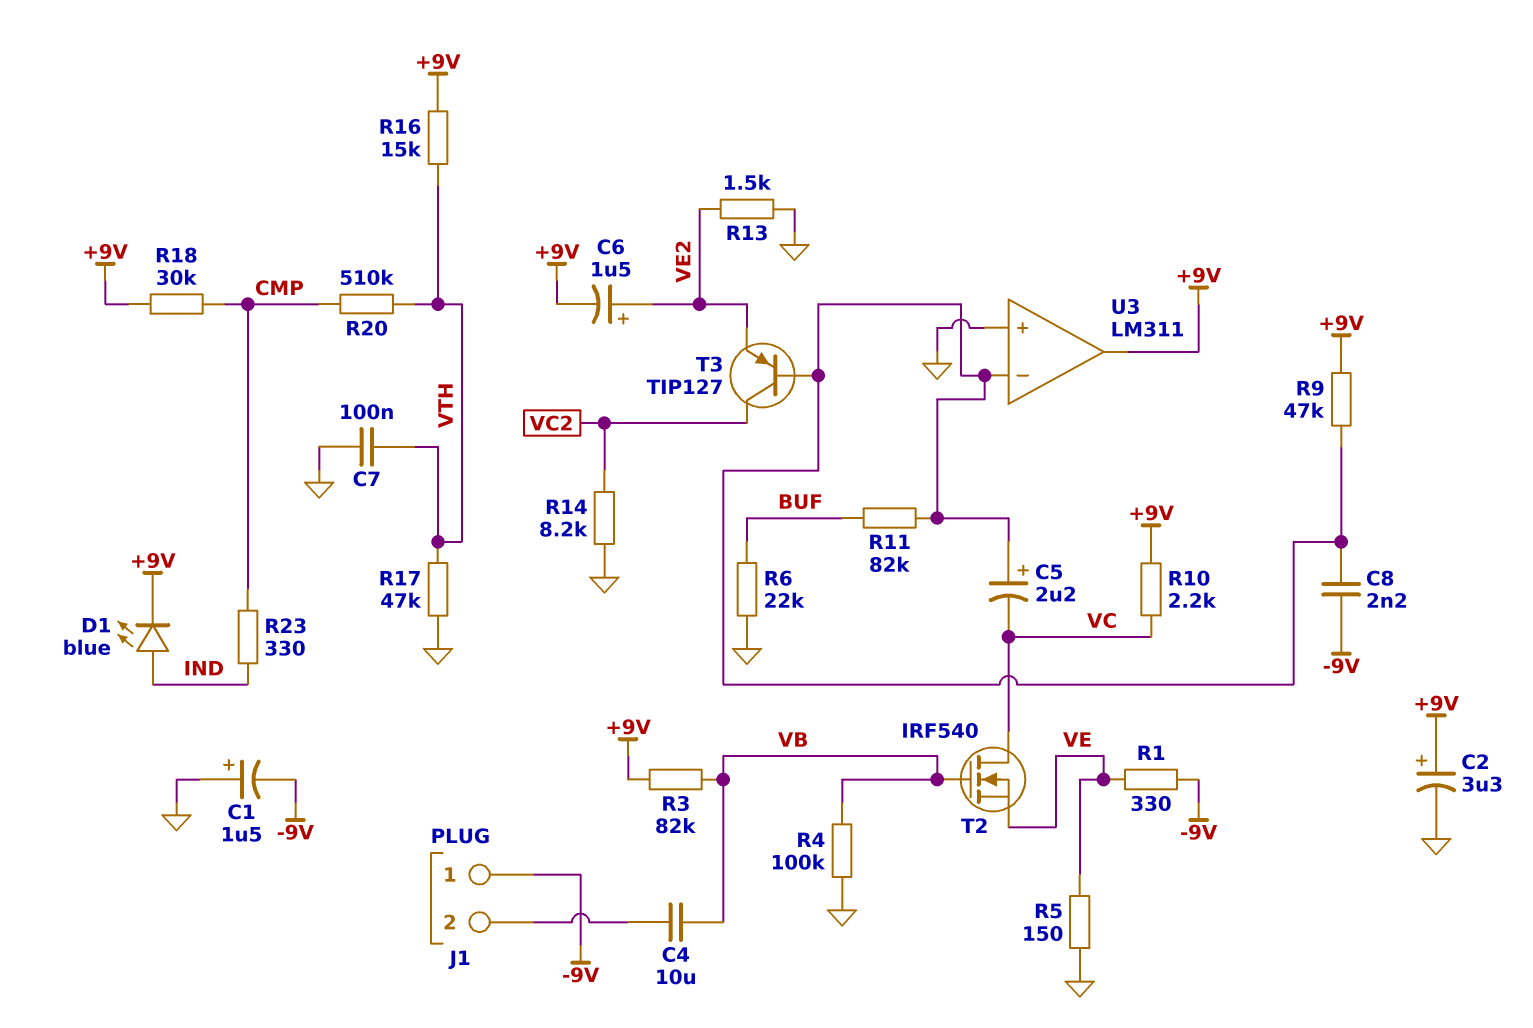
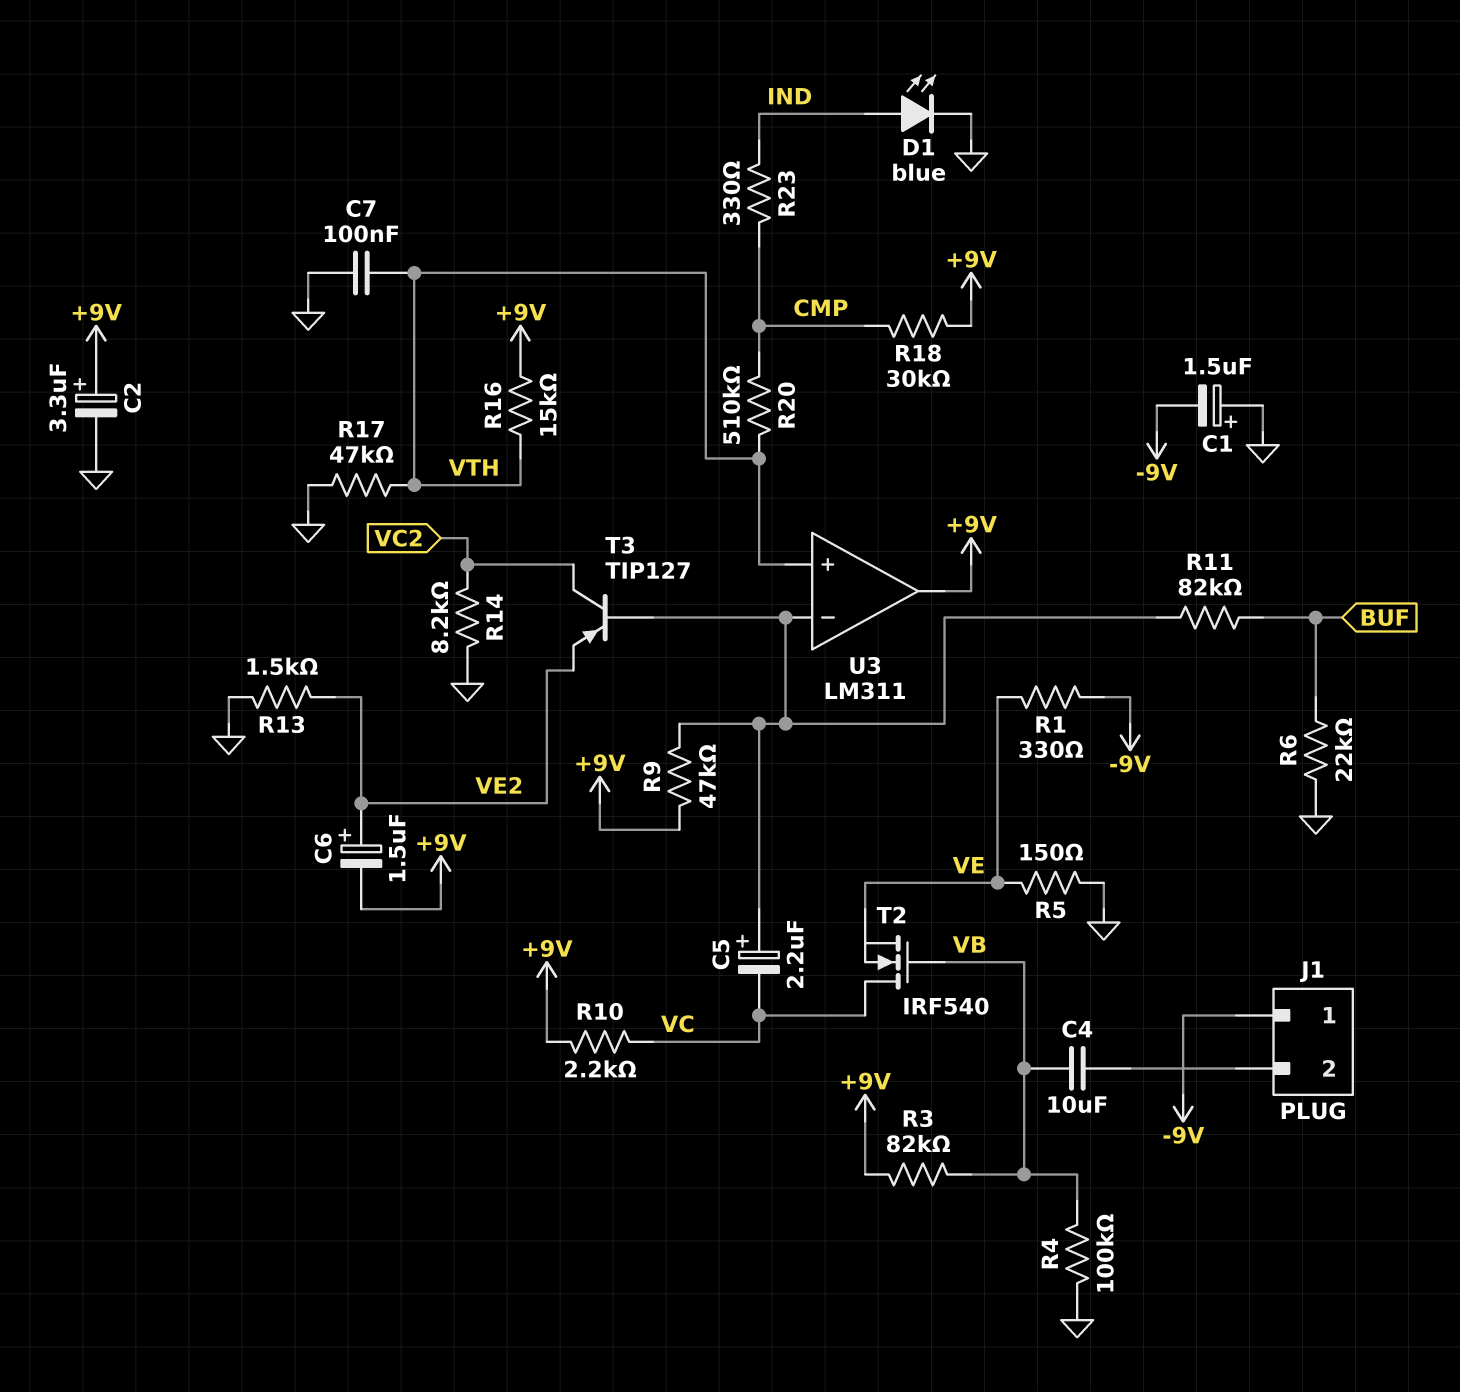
C8: 2.2nF (-9V, U3/in-) -> none
D1: LED blue (A IND, K +9V) -> LED blue (A IND, K GND)
U3 pin in+: GND -> VTH

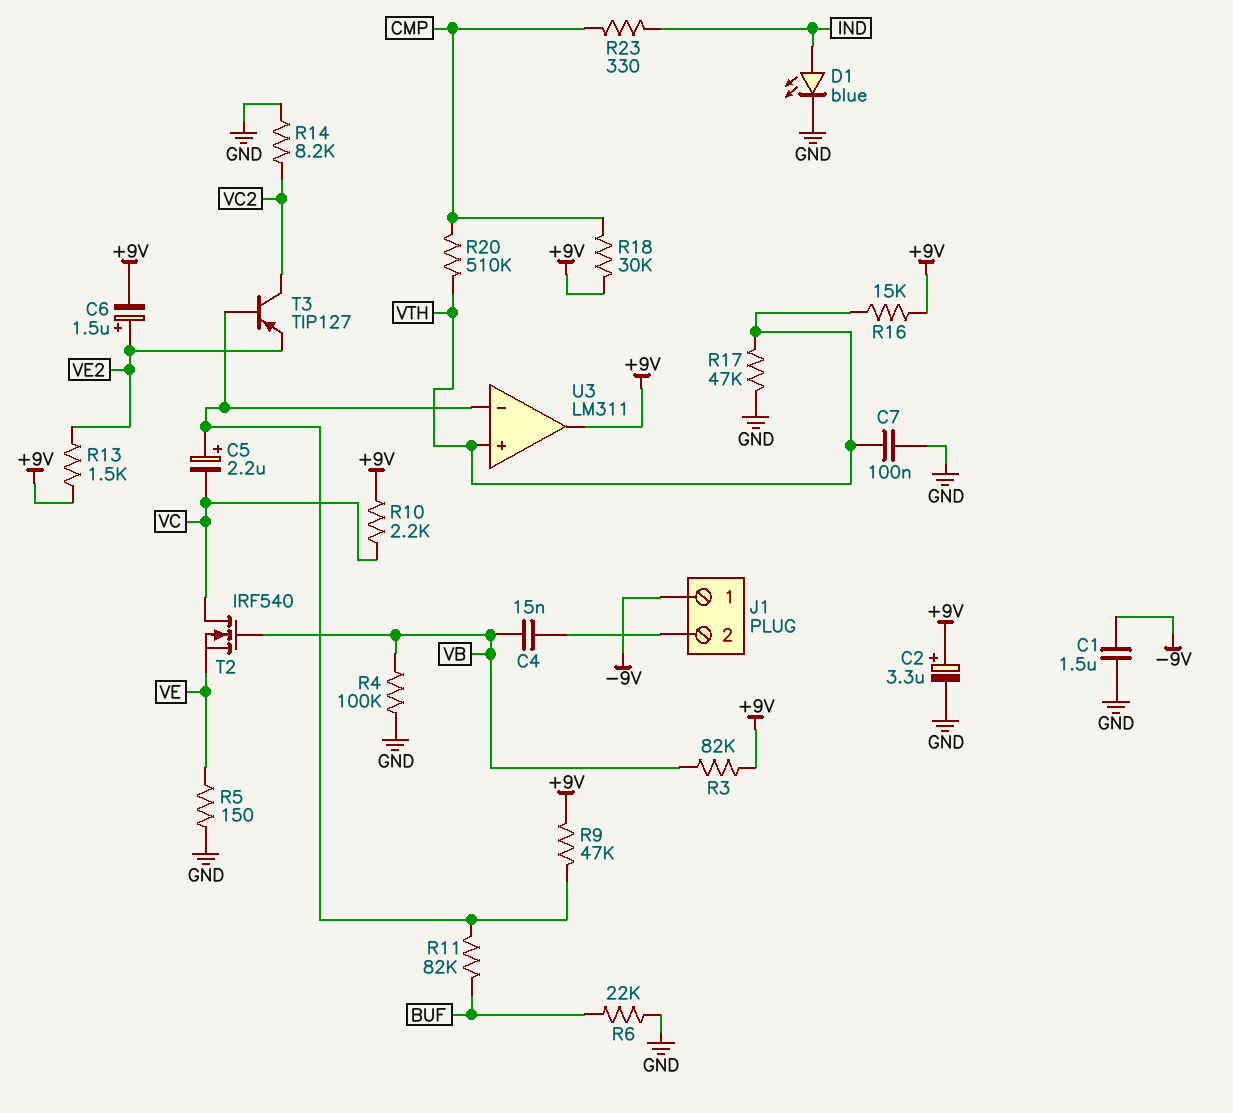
C1: 1.5uF (plus GND, minus -9V) -> 1.5uF (-9V, GND)
C4: 10uF (J1/2, VB) -> 15nF (J1/2, VB)
R1: 330 (-9V, VE) -> none
R13: 1.5k (GND, VE2) -> 1.5k (+9V, VE2)

